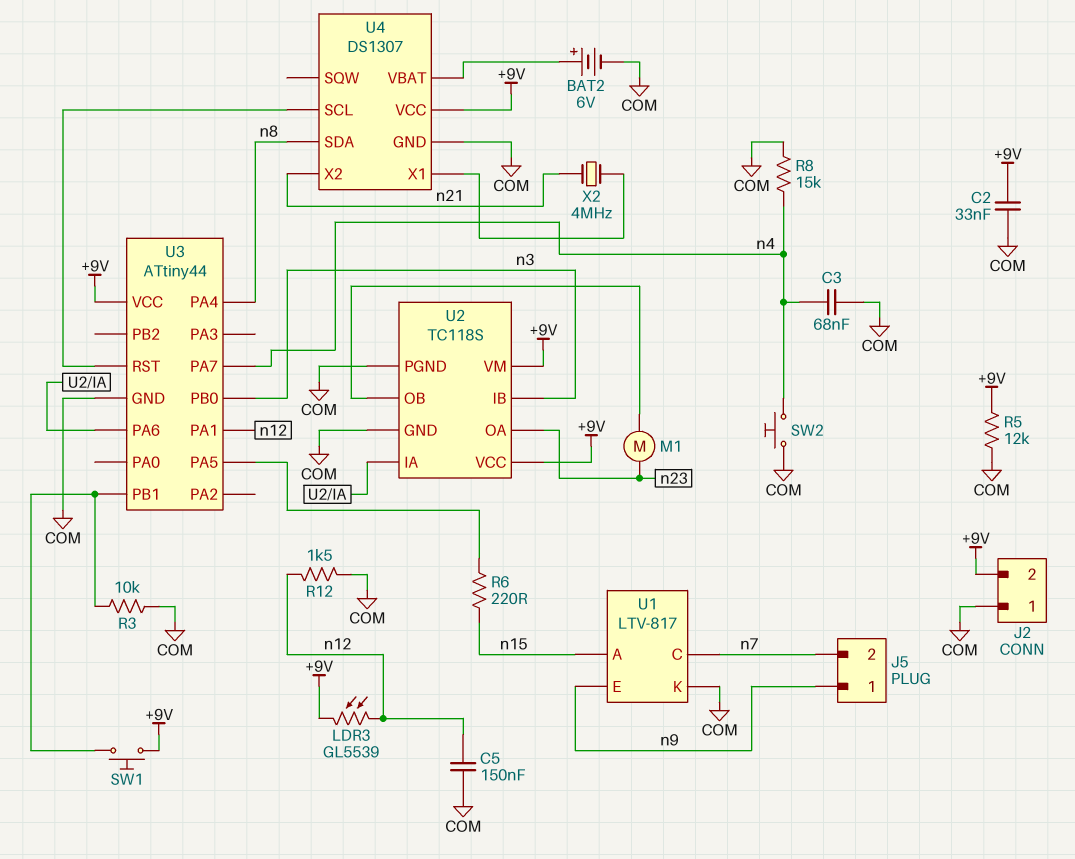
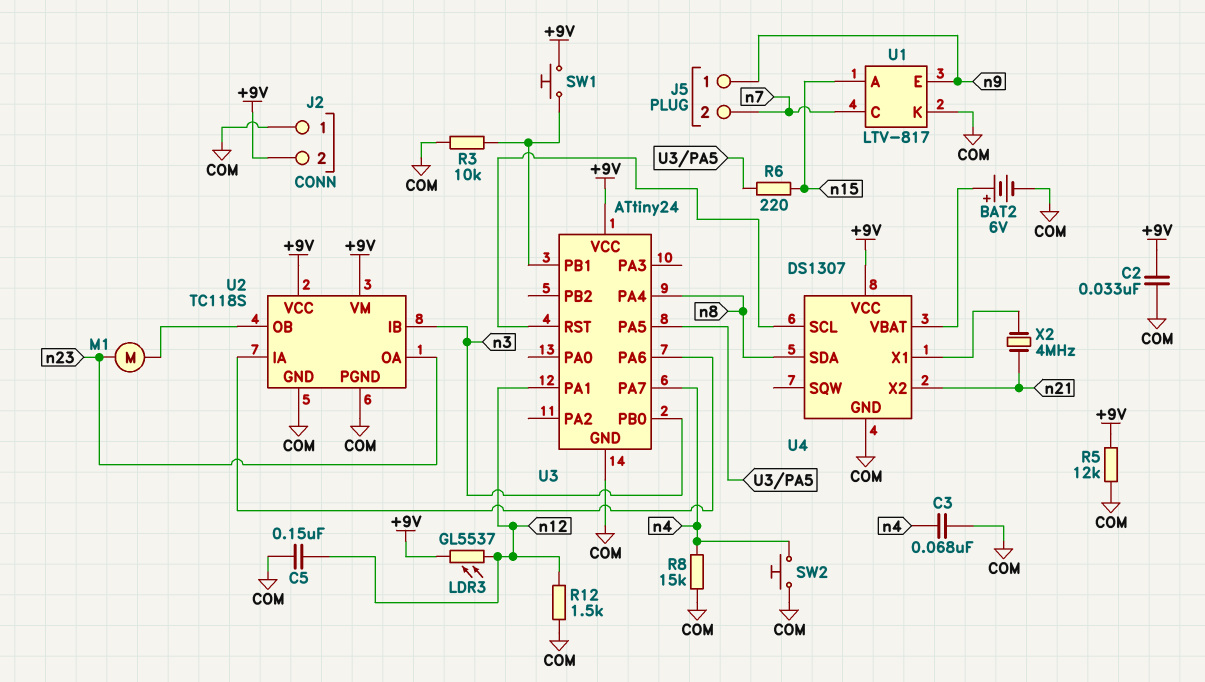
LDR3: GL5539 (+9V, n12) -> GL5537 (+9V, n12)
U3: ATtiny44 -> ATtiny24

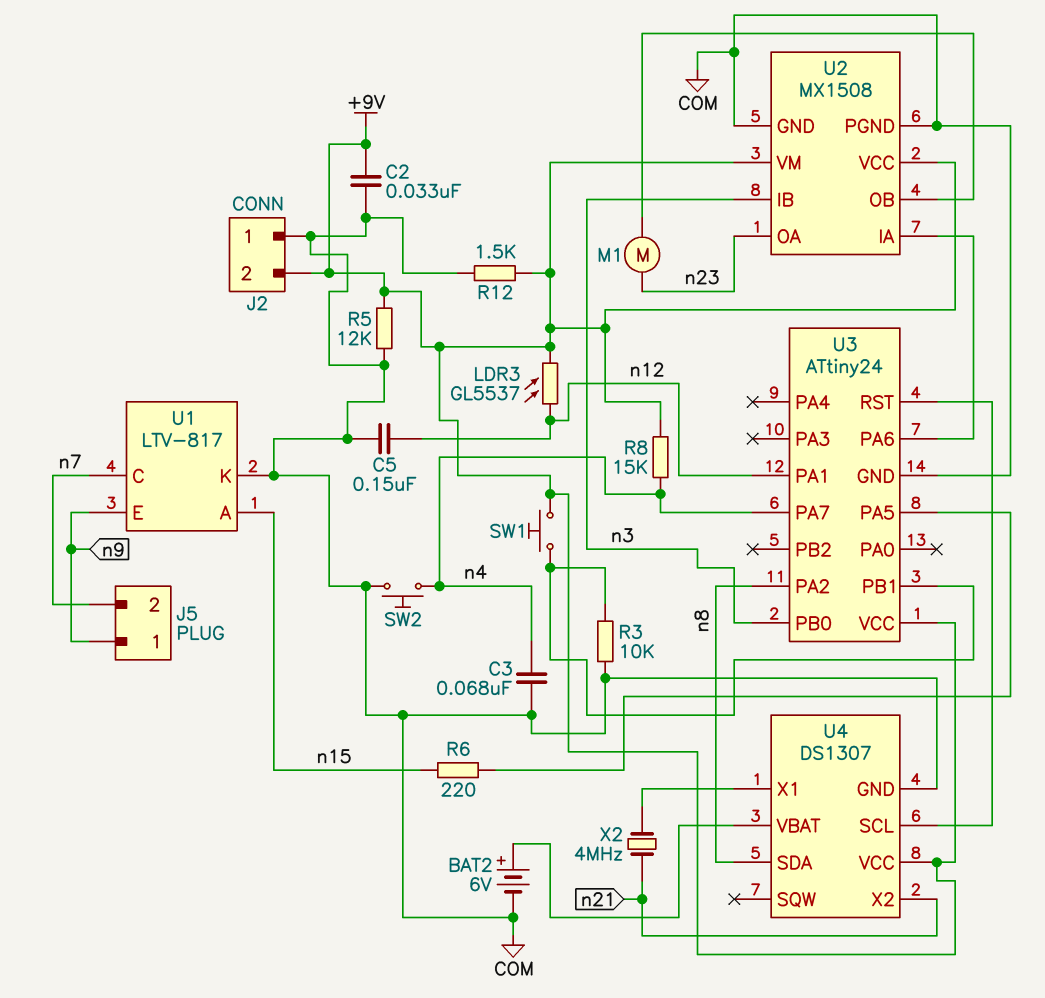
R8: 15k (COM, n4) -> 15k (+9V, n4)
R12: 1.5k (COM, n12) -> 1.5k (+9V, COM)
U2: TC118S -> MX1508
U3 pin PA2: none -> n8
U3 pin PA4: n8 -> none

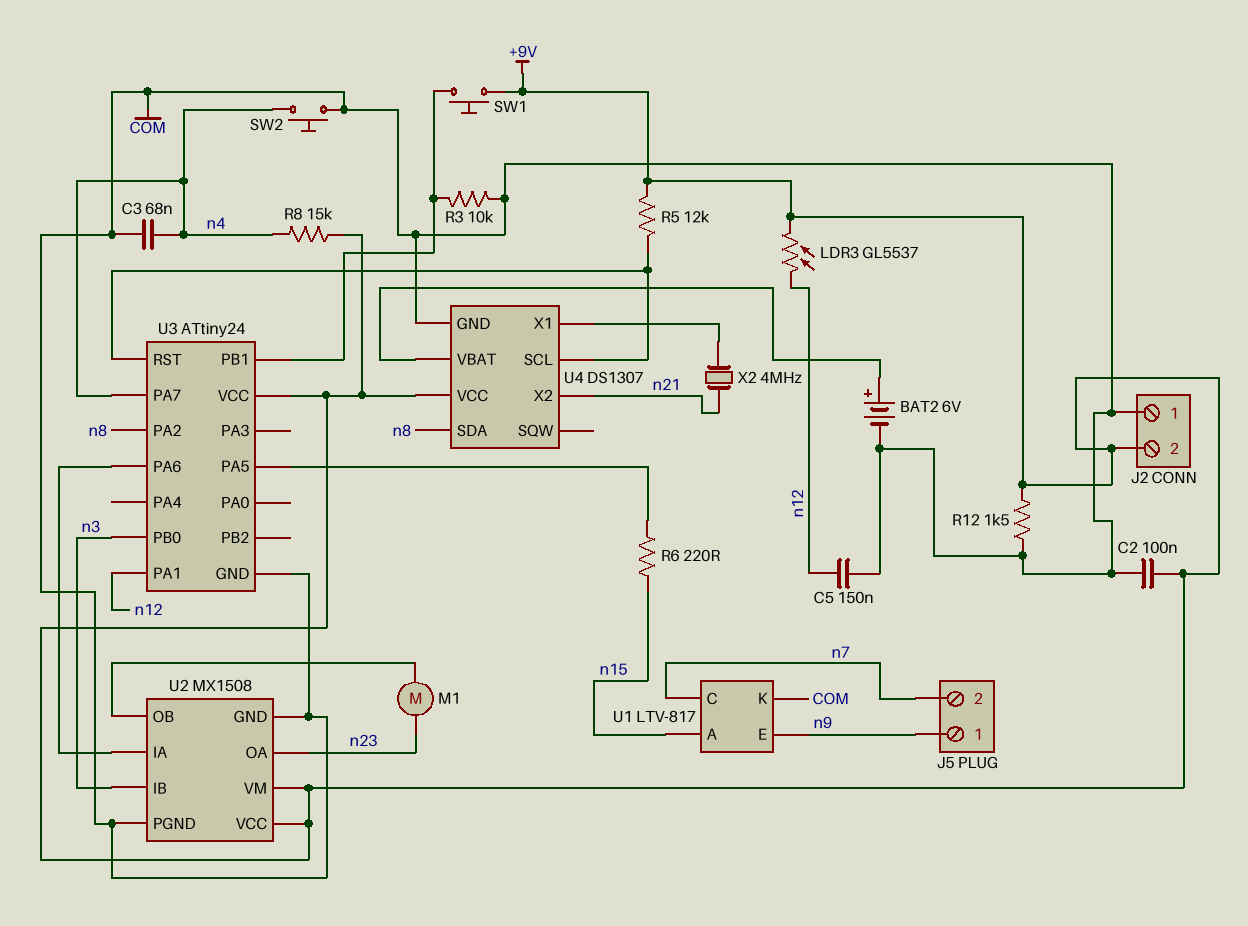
C2: 33nF (+9V, COM) -> 100nF (+9V, COM)
R5: 12k (+9V, COM) -> 12k (+9V, U3/RST)

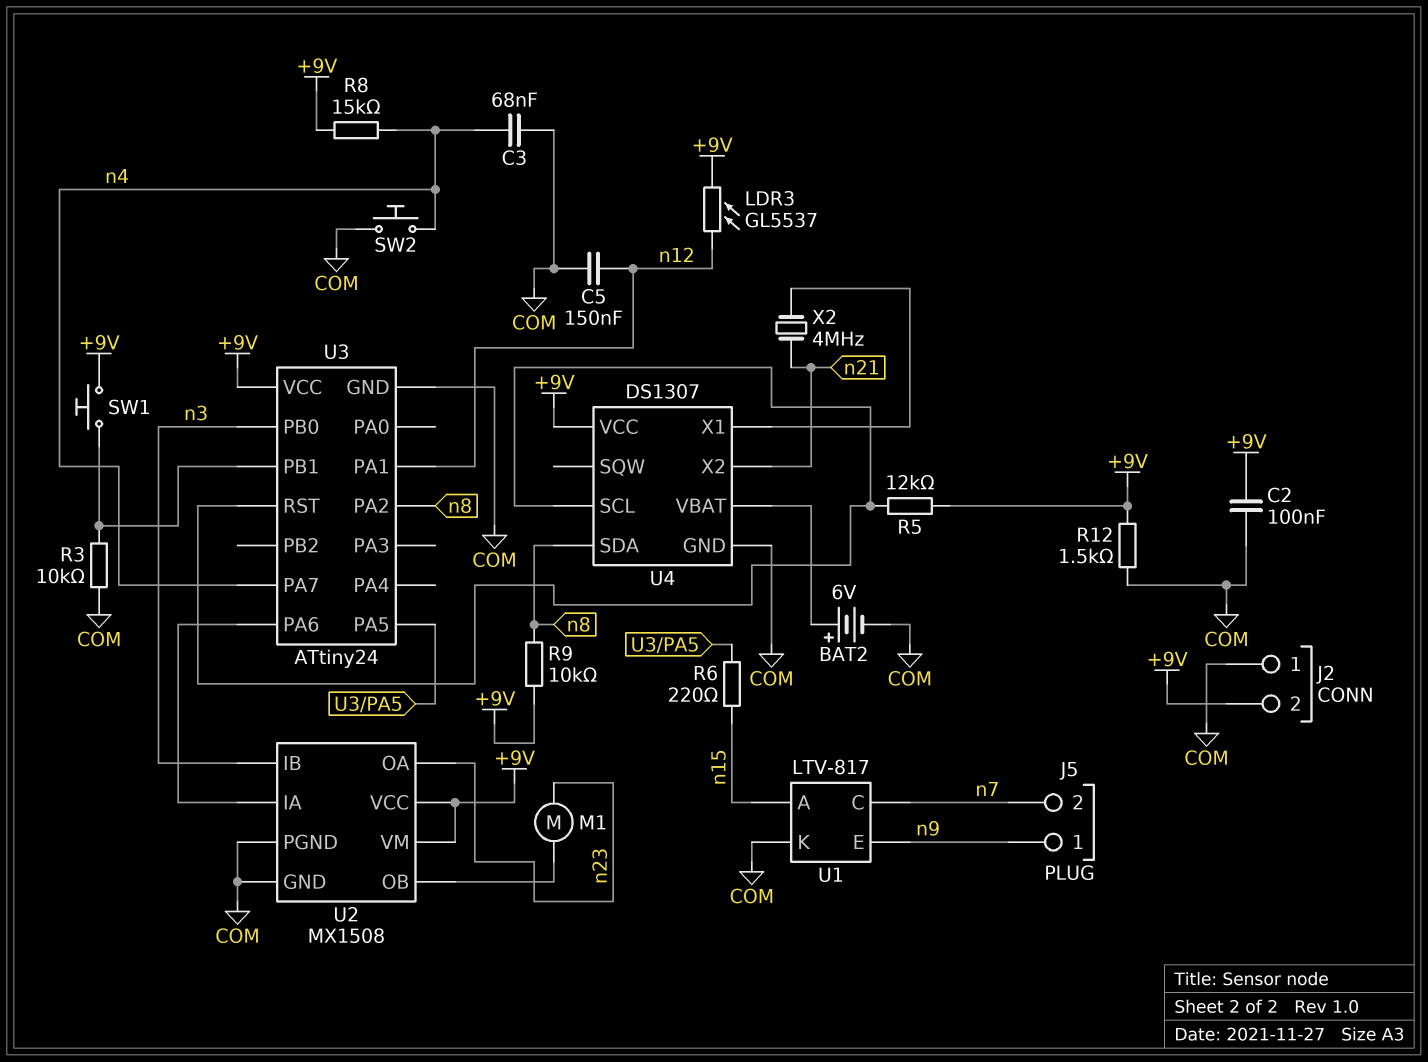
R9: none -> 10k (+9V, n8)

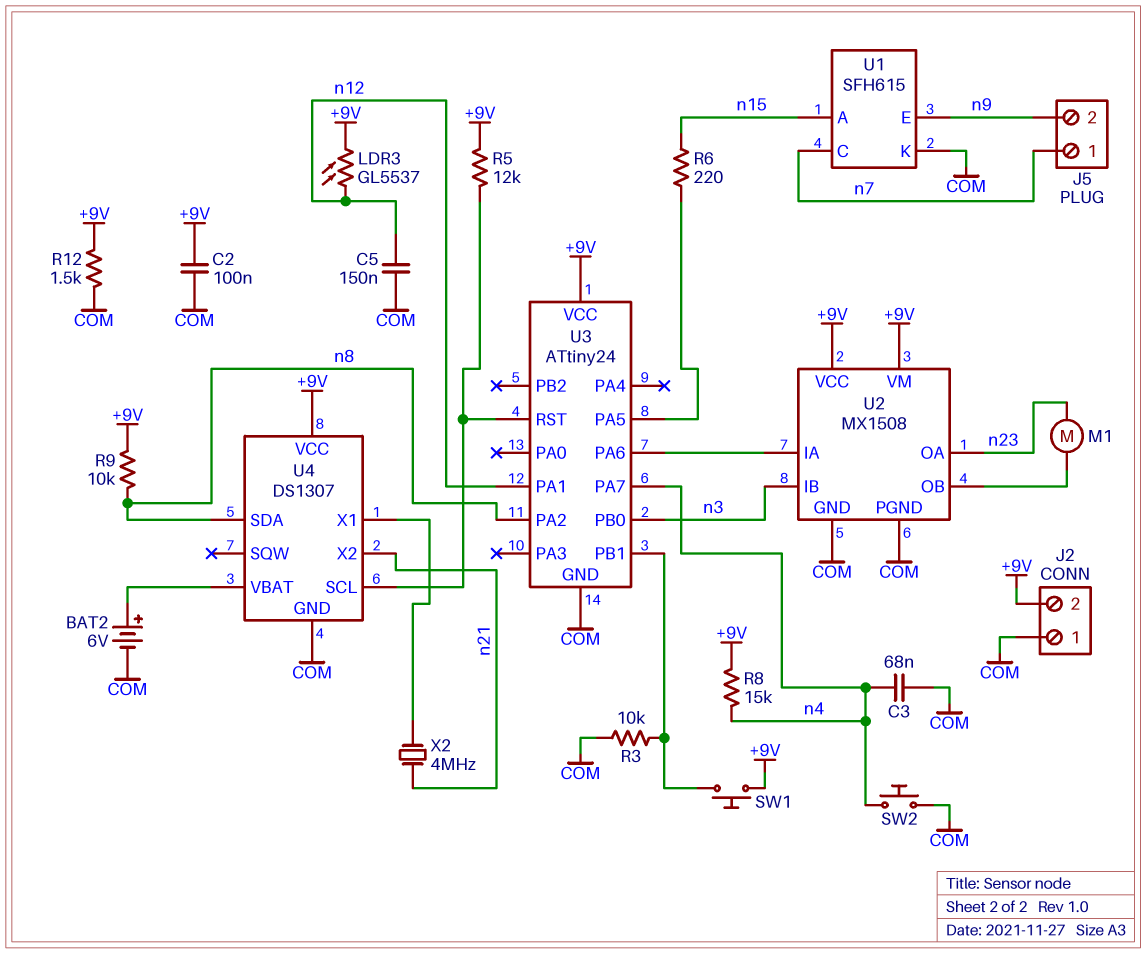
J5 pin 1: n9 -> n7
J5 pin 2: n7 -> n9
U1: LTV-817 -> SFH615

